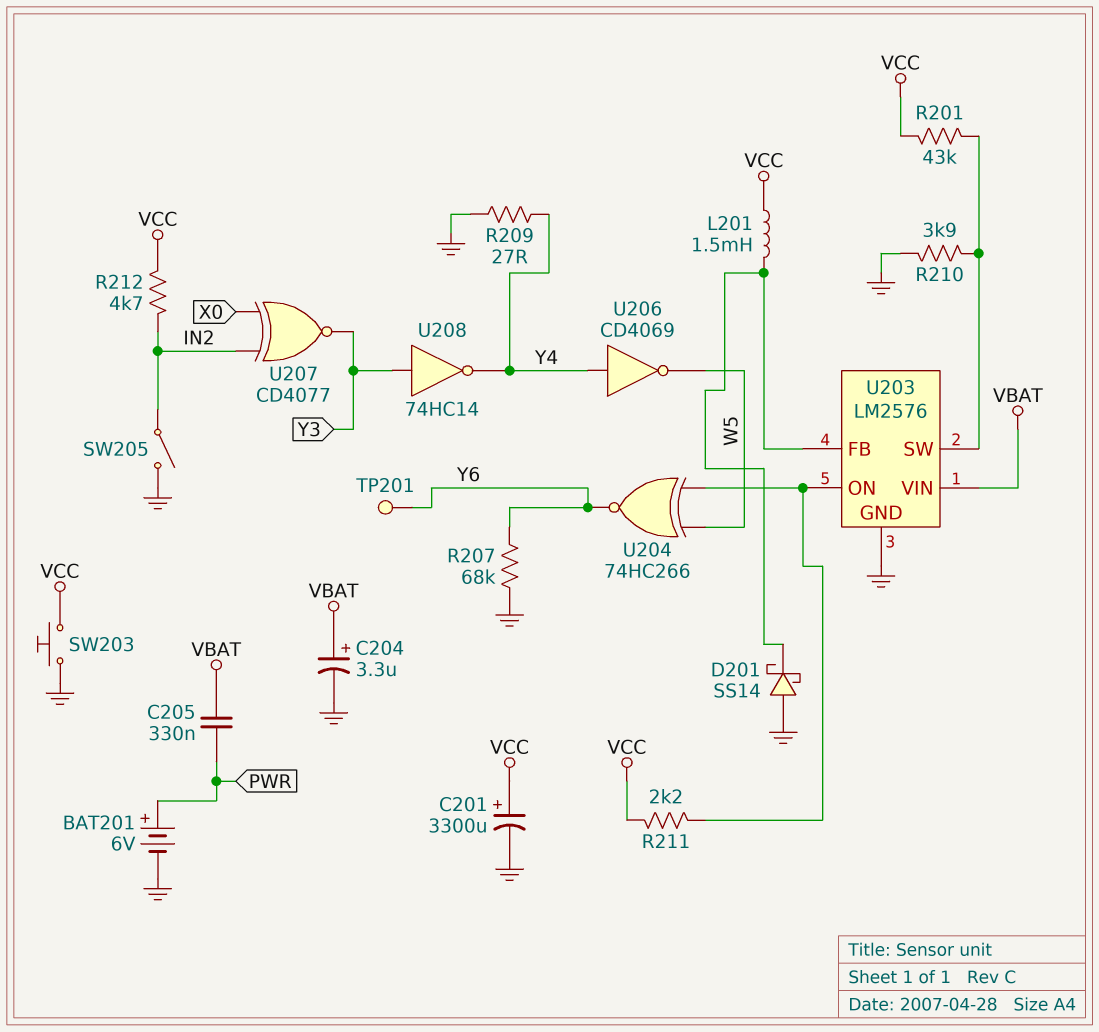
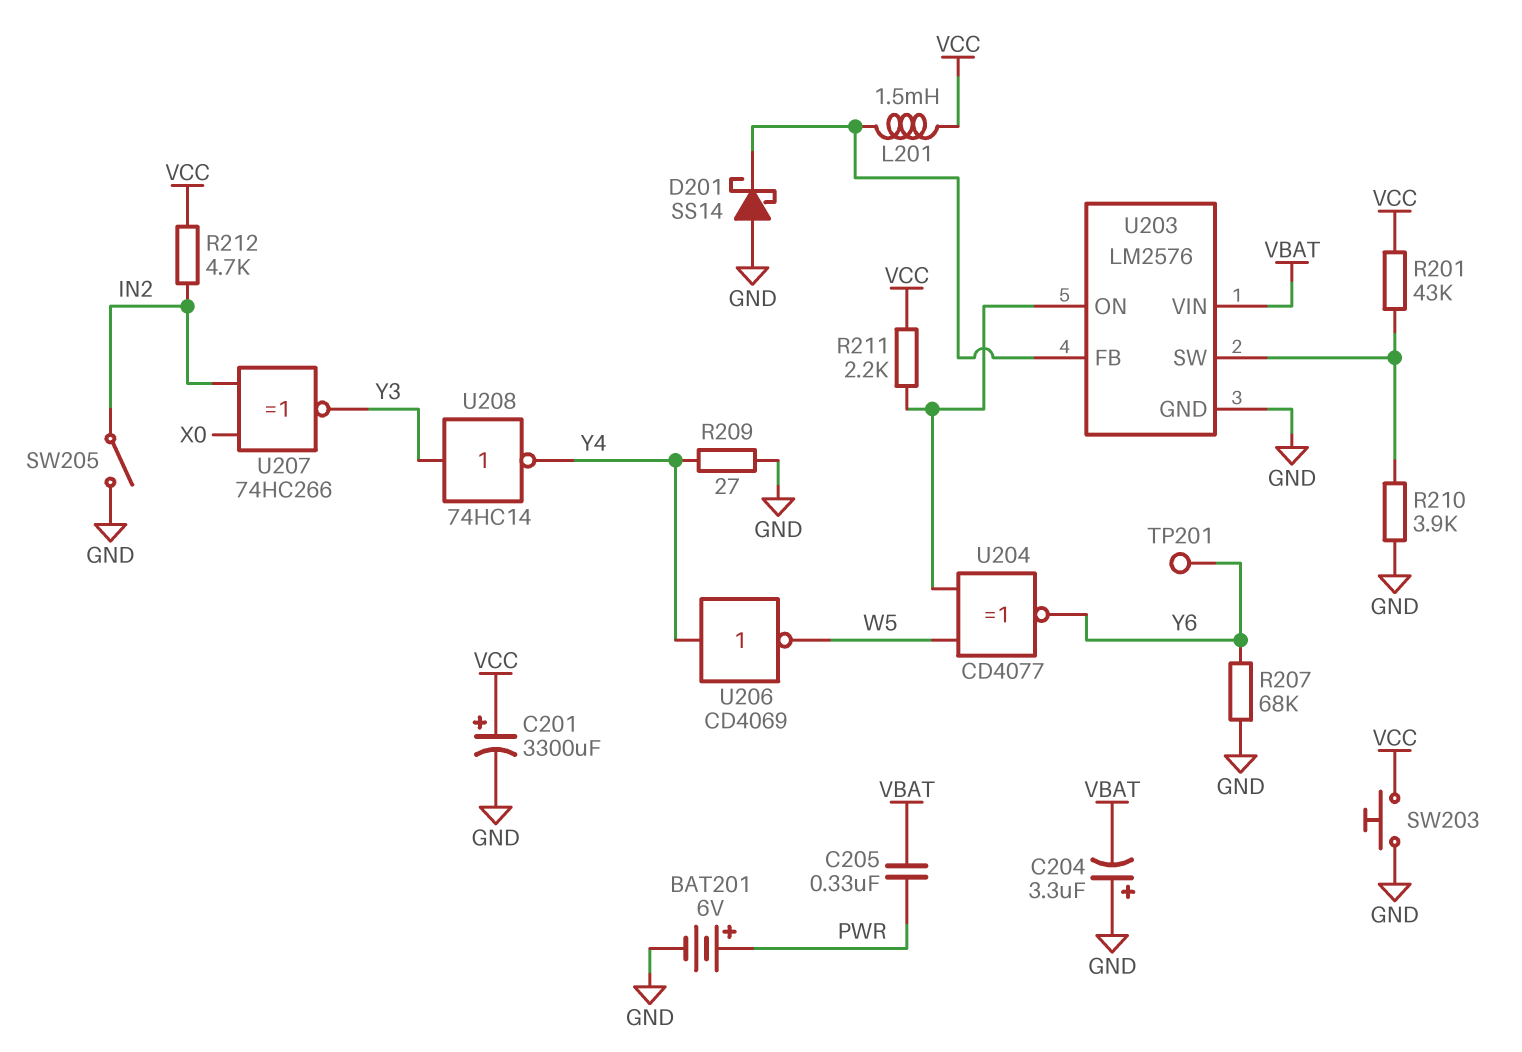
C204: 3.3uF (plus VBAT, minus GND) -> 3.3uF (plus GND, minus VBAT)
U204: XNOR 74HC266 (in U203/ON, in W5, out Y6) -> XNOR CD4077 (in U203/ON, in W5, out Y6)
U207: XNOR CD4077 (in IN2, in X0, out Y3) -> XNOR 74HC266 (in IN2, in X0, out Y3)

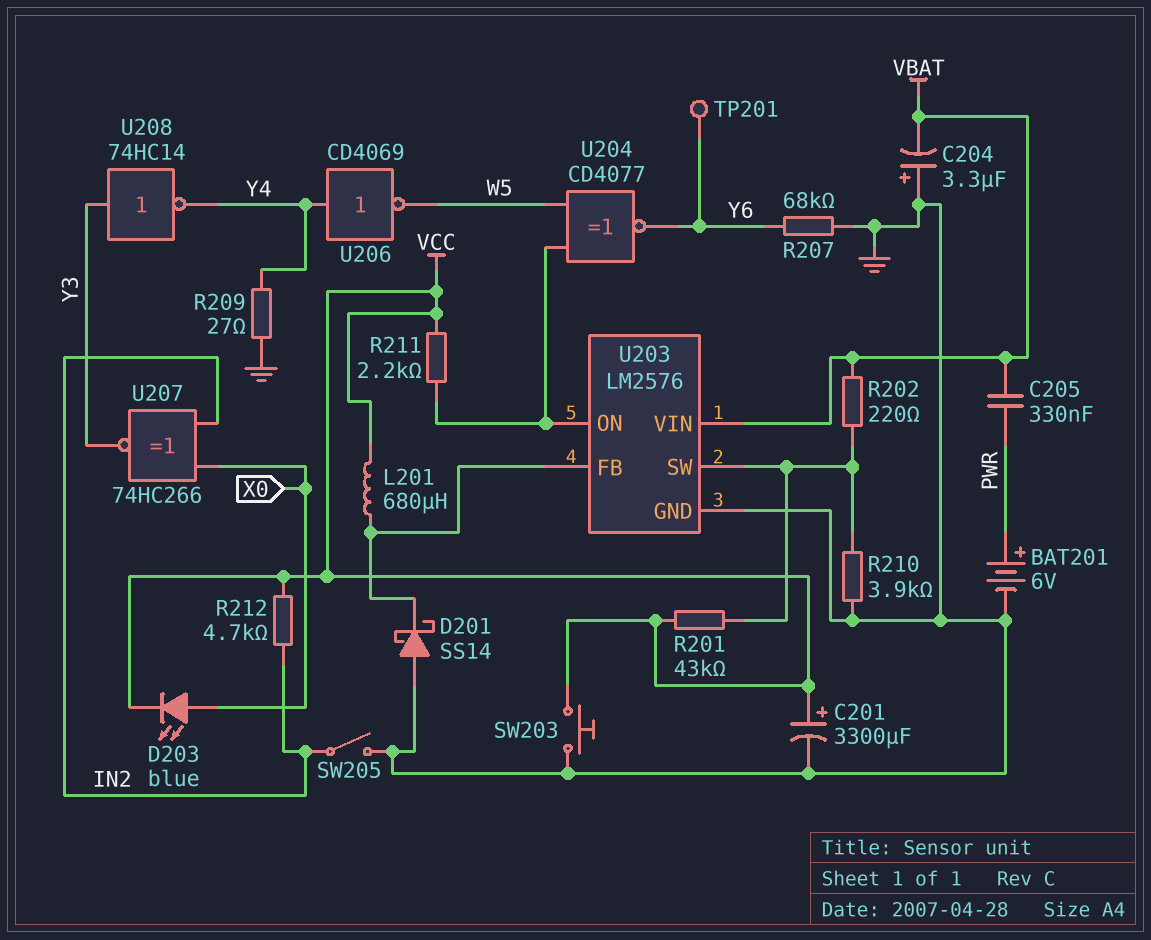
D203: none -> LED blue (A X0, K VCC)
L201: 1.5mH (U203/FB, VCC) -> 680uH (U203/FB, VCC)
R202: none -> 220 (U203/SW, VBAT)

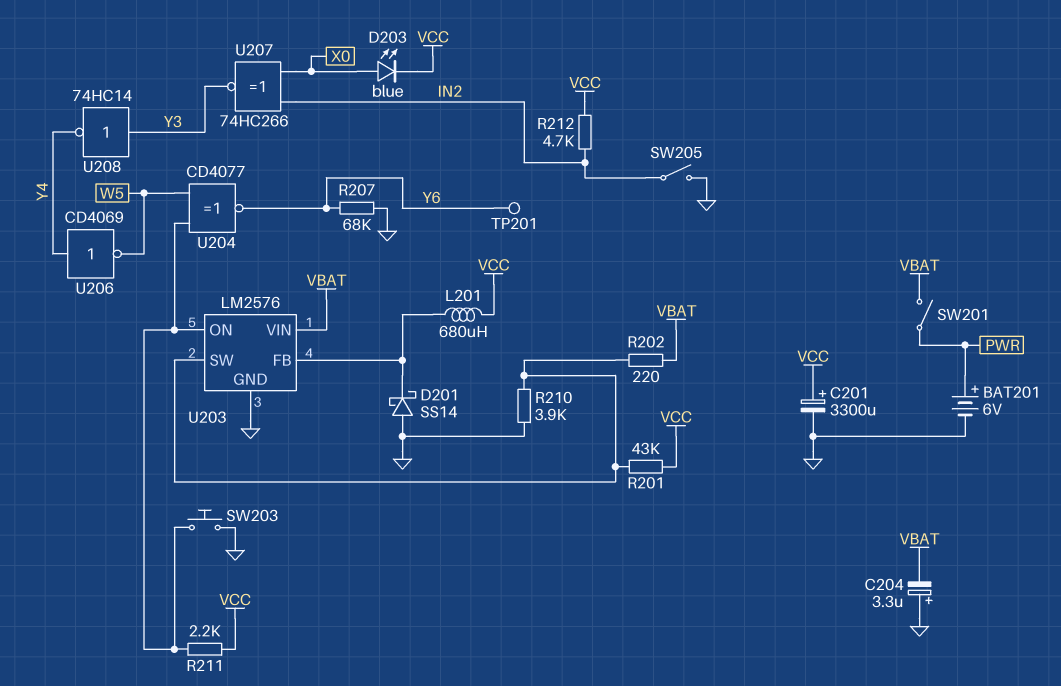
C205: 330nF (PWR, VBAT) -> none
R209: 27 (GND, Y4) -> none
SW201: none -> switch (PWR, VBAT)
SW203: button (GND, VCC) -> button (GND, U203/ON)

